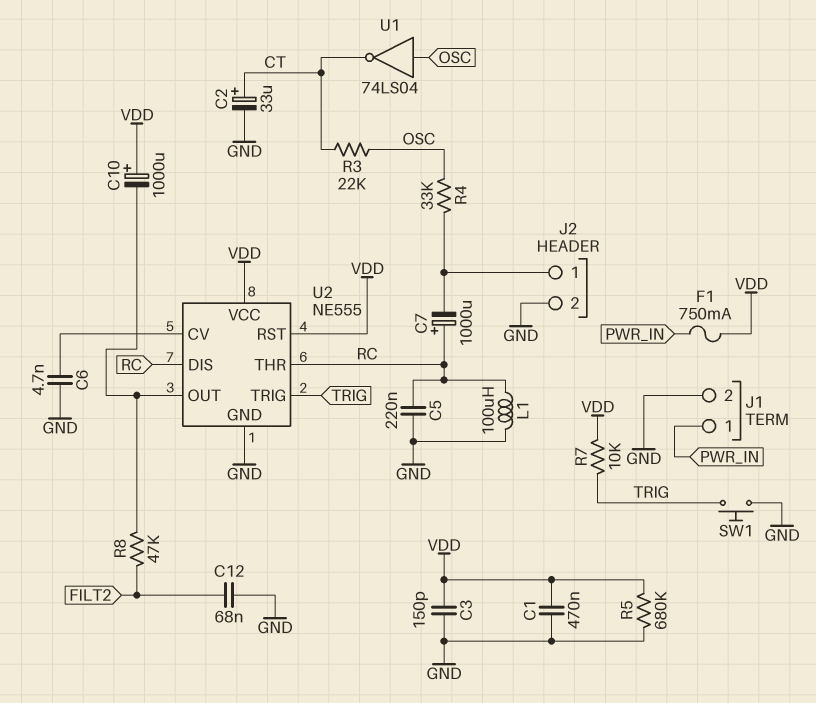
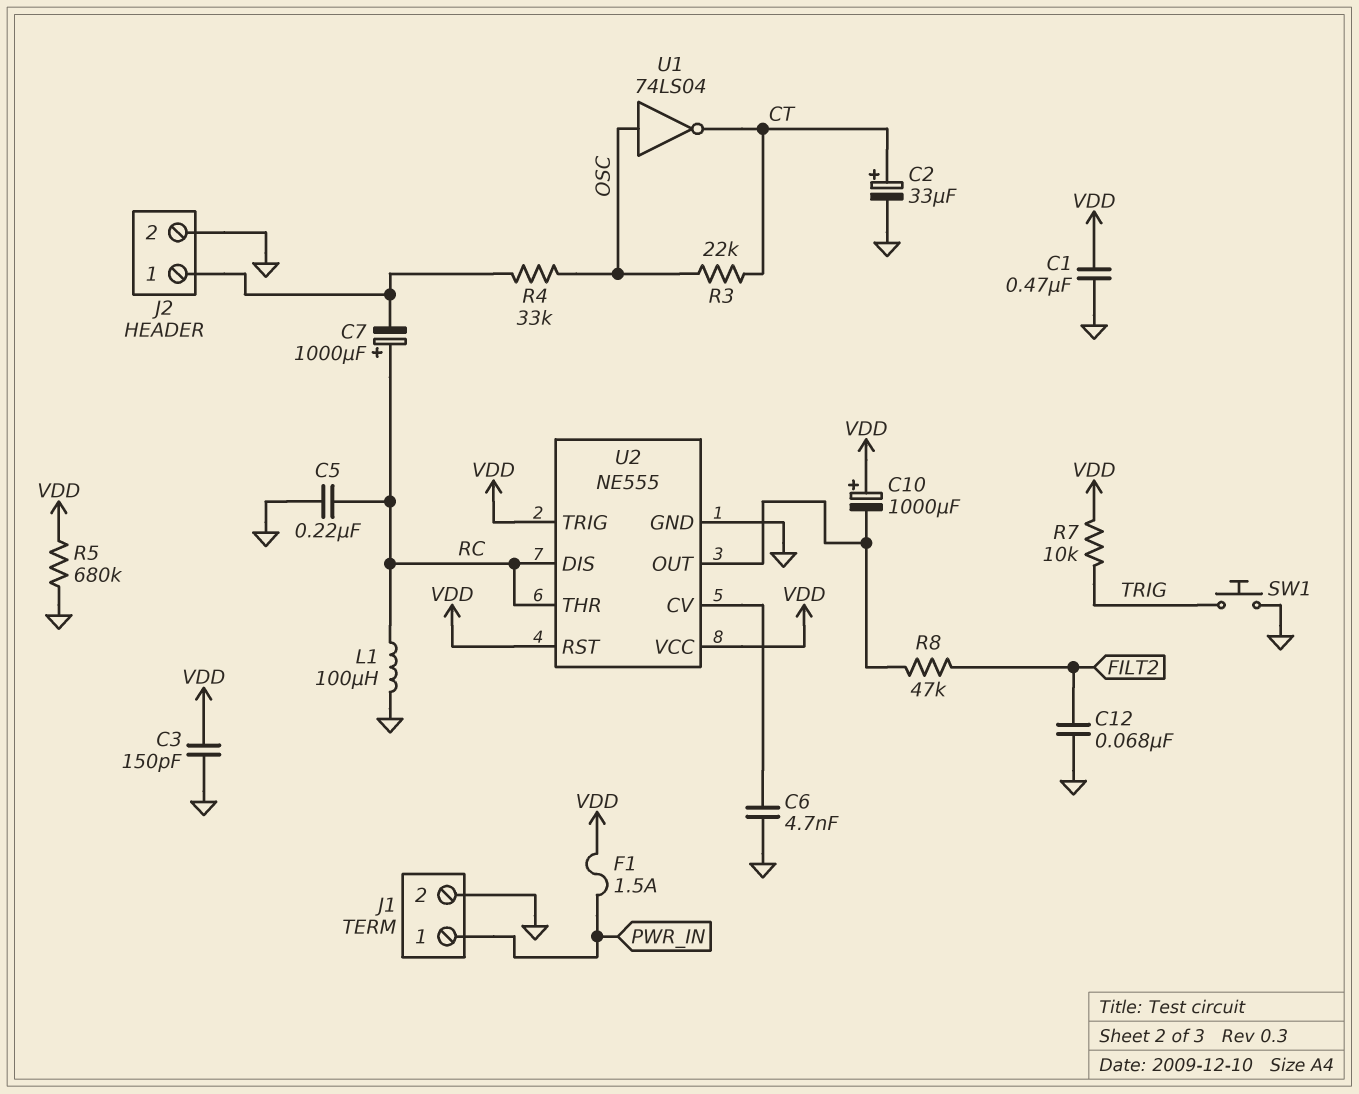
F1: 750mA (PWR_IN, VDD) -> 1.5A (PWR_IN, VDD)
U2 pin TRIG: TRIG -> VDD

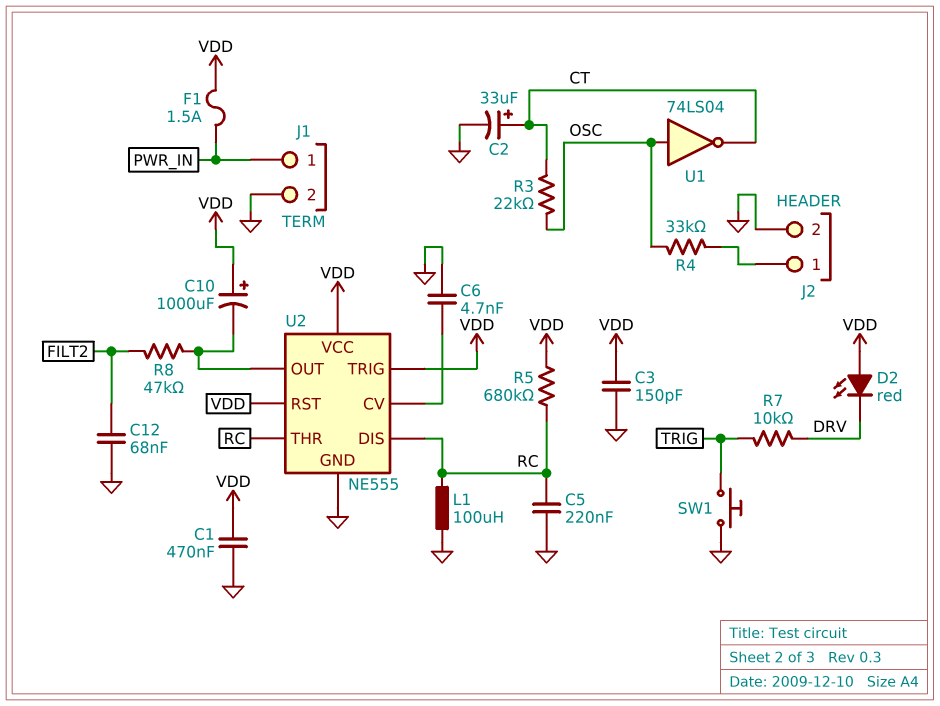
C7: 1000uF (plus RC, minus J2/1) -> none
D2: none -> LED red (A VDD, K DRV)
R5: 680k (GND, VDD) -> 680k (RC, VDD)
R7: 10k (TRIG, VDD) -> 10k (DRV, TRIG)

